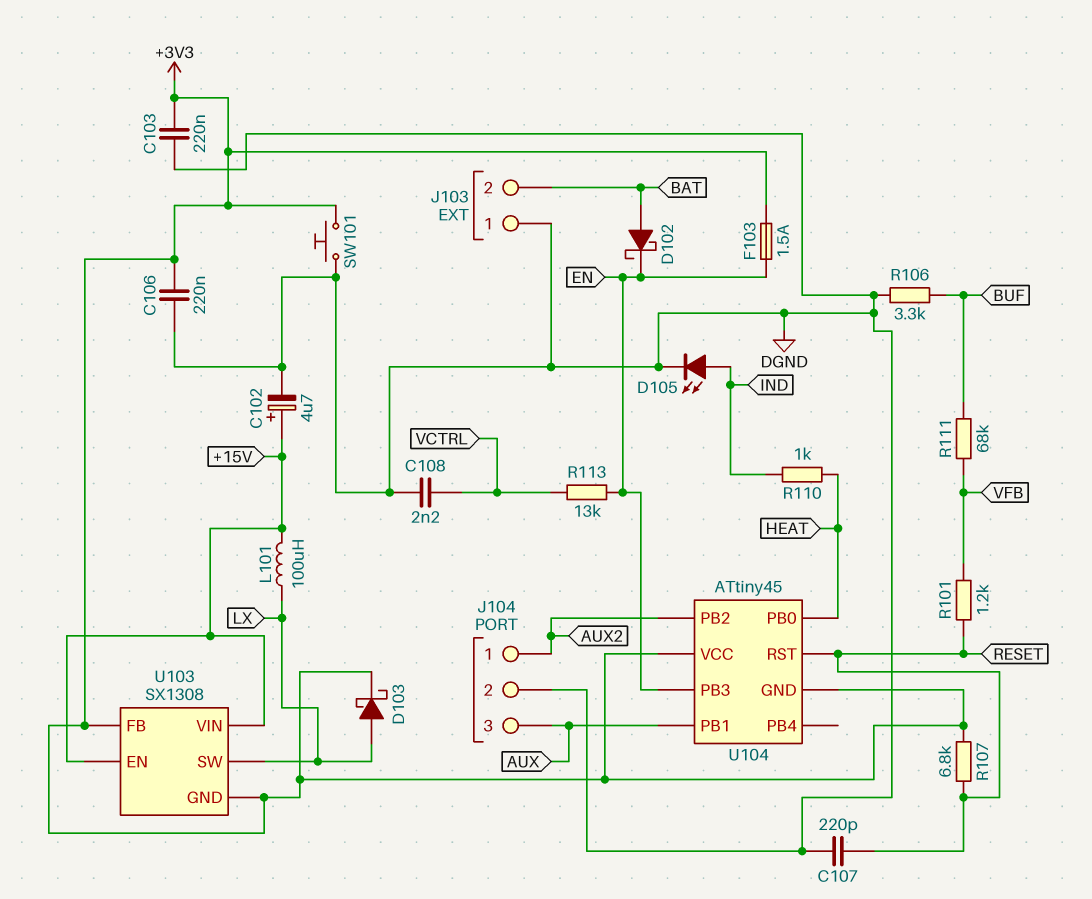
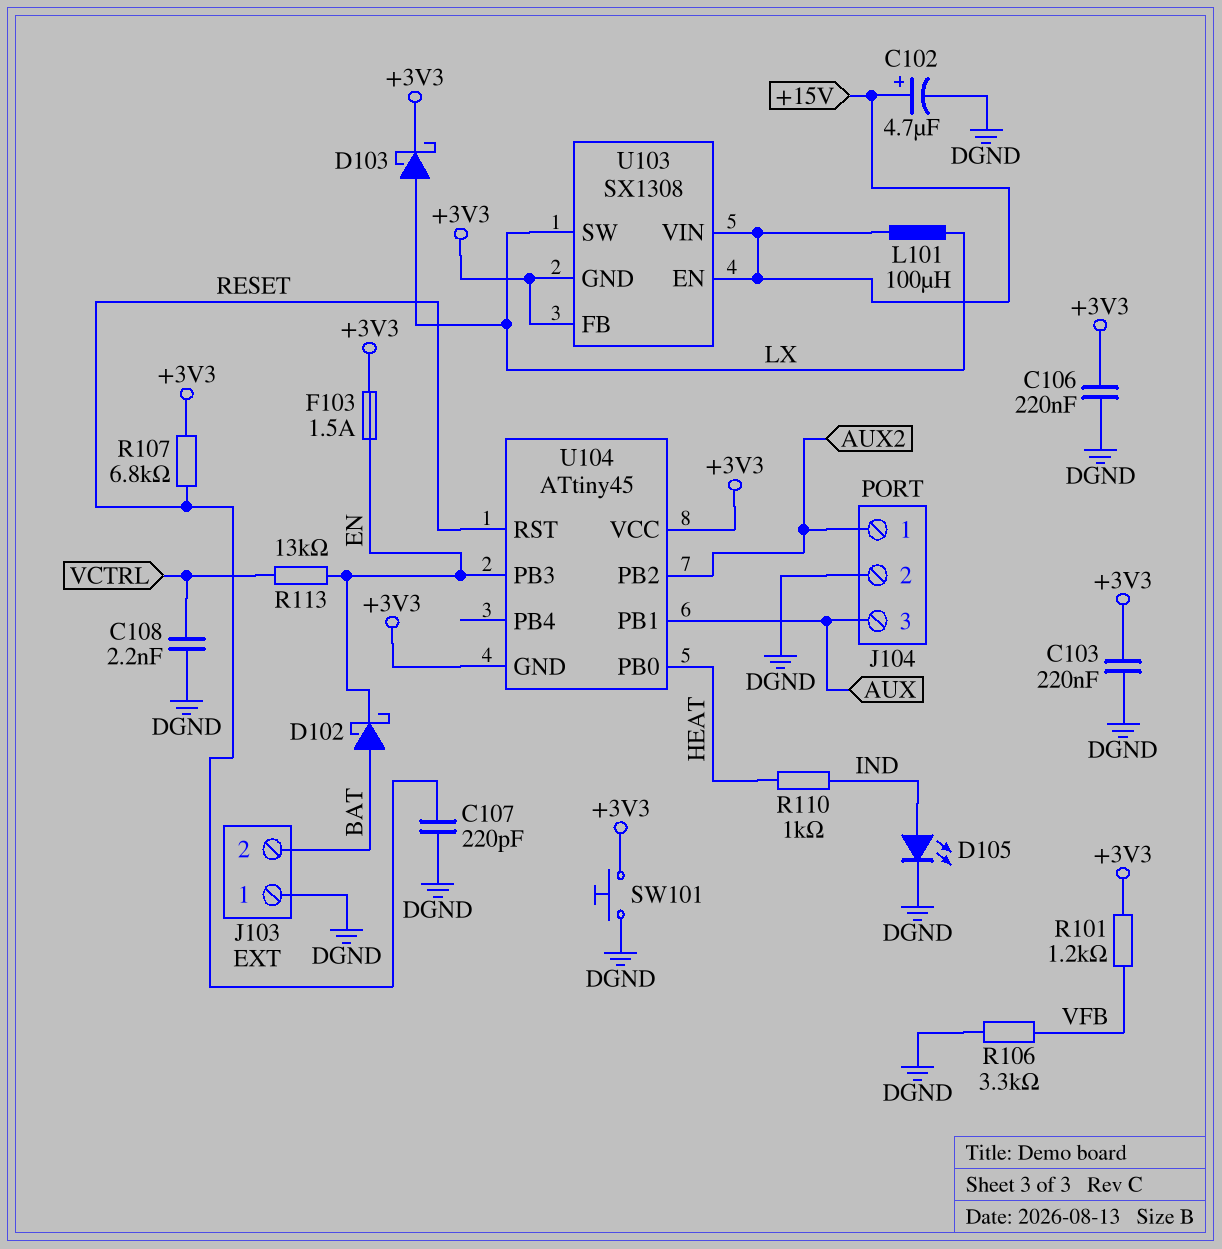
R101: 1.2k (RESET, VFB) -> 1.2k (+3V3, VFB)
R106: 3.3k (BUF, DGND) -> 3.3k (DGND, VFB)
R111: 68k (BUF, VFB) -> none

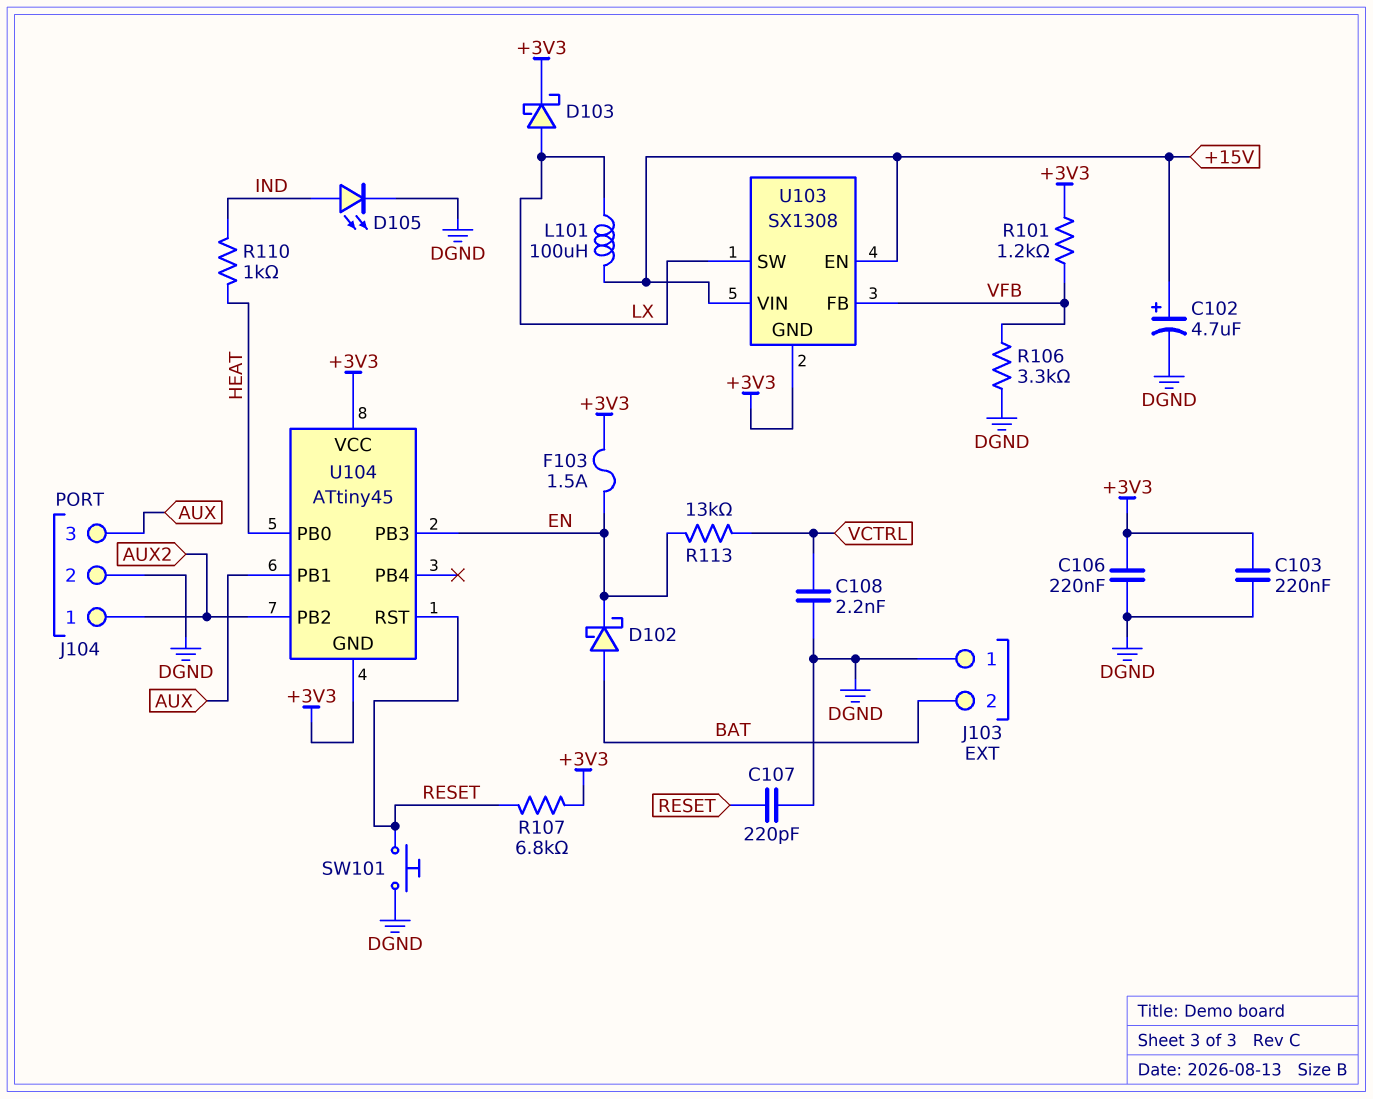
SW101: button (+3V3, DGND) -> button (DGND, RESET)
U103 pin FB: +3V3 -> VFB

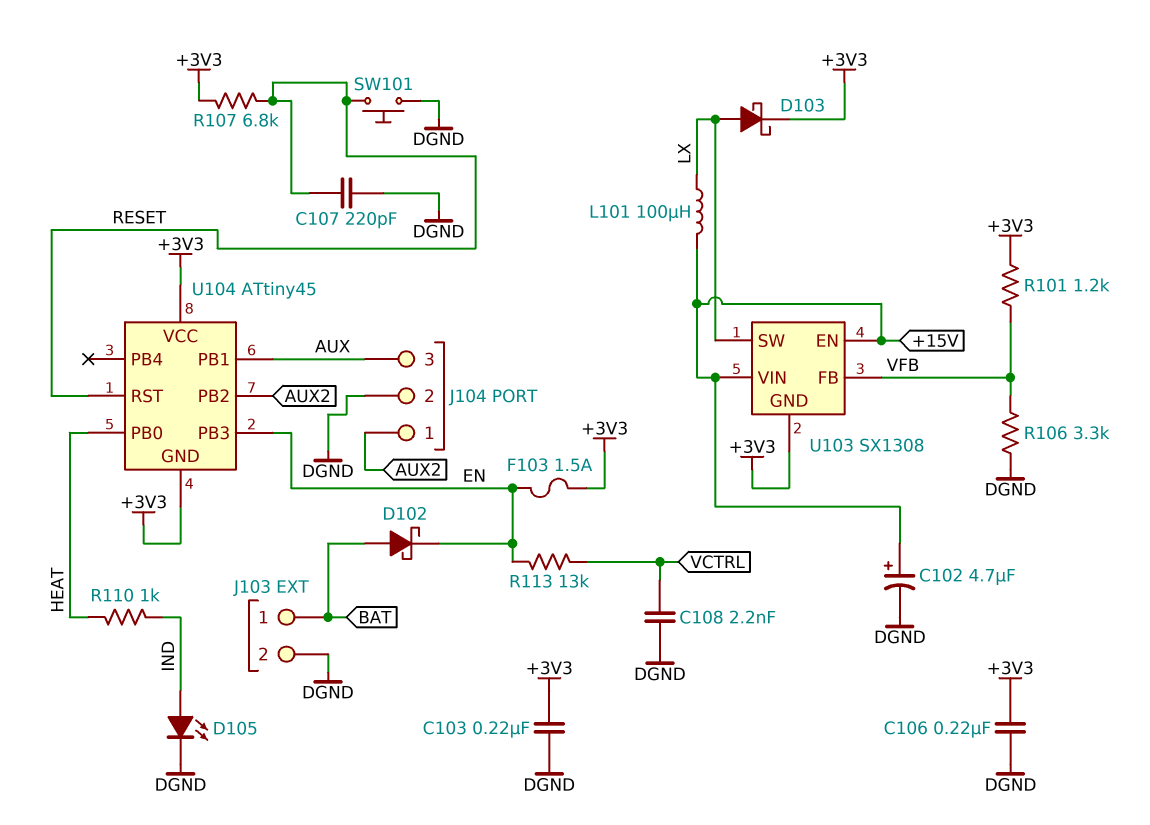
J103 pin 1: DGND -> BAT
J103 pin 2: BAT -> DGND

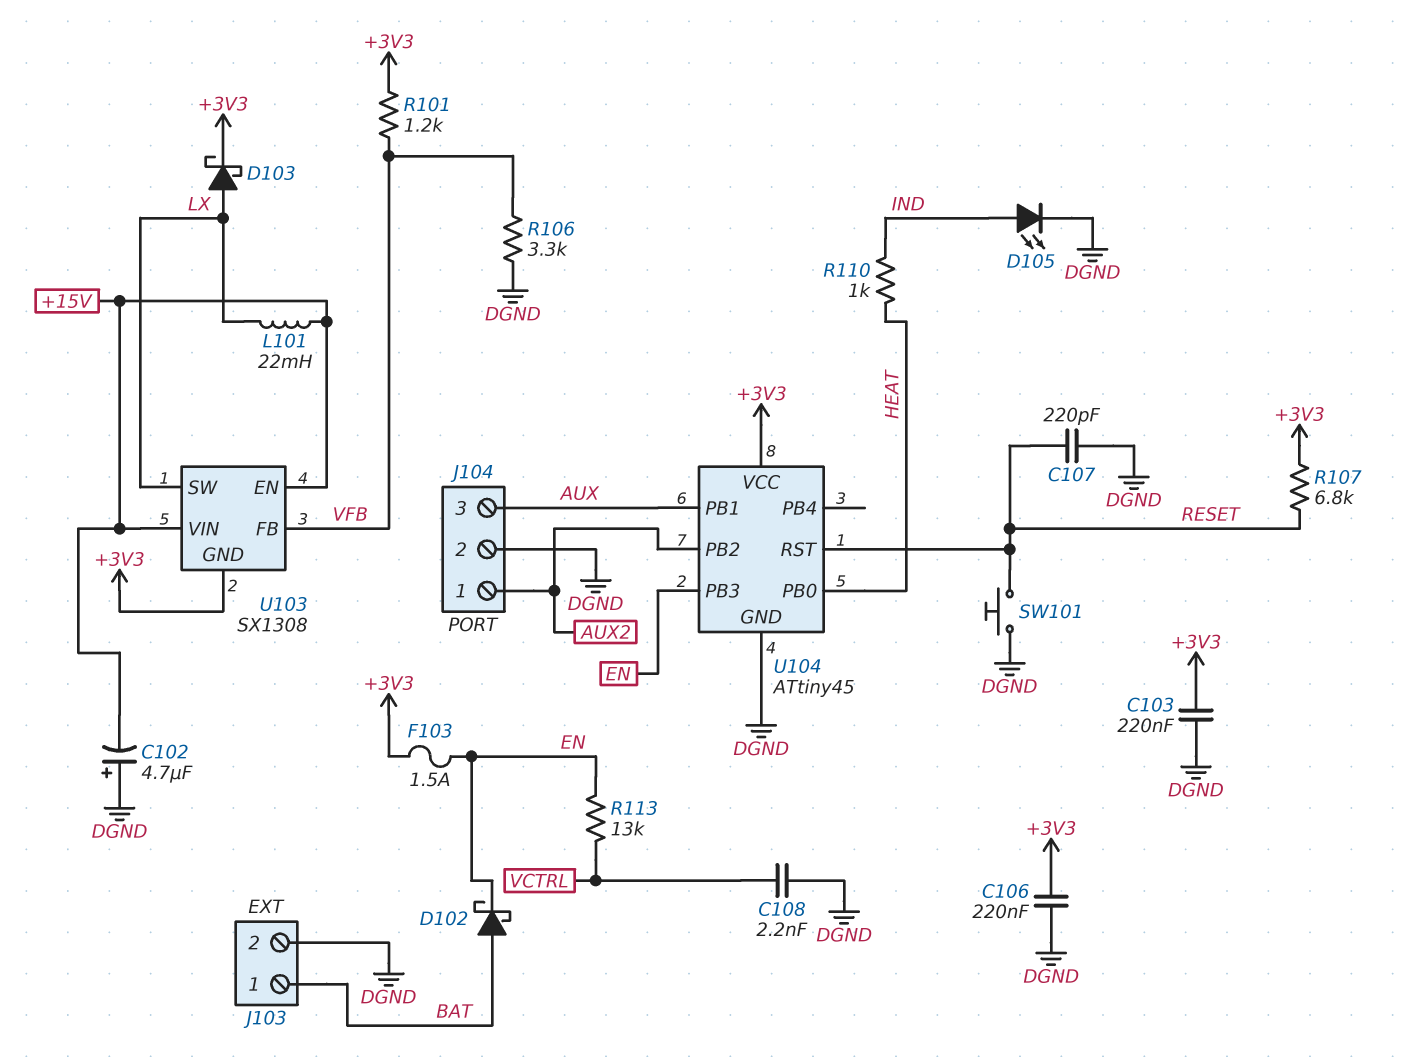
C102: 4.7uF (plus +15V, minus DGND) -> 4.7uF (plus DGND, minus +15V)
L101: 100uH (+15V, LX) -> 22mH (+15V, LX)
U104 pin GND: +3V3 -> DGND

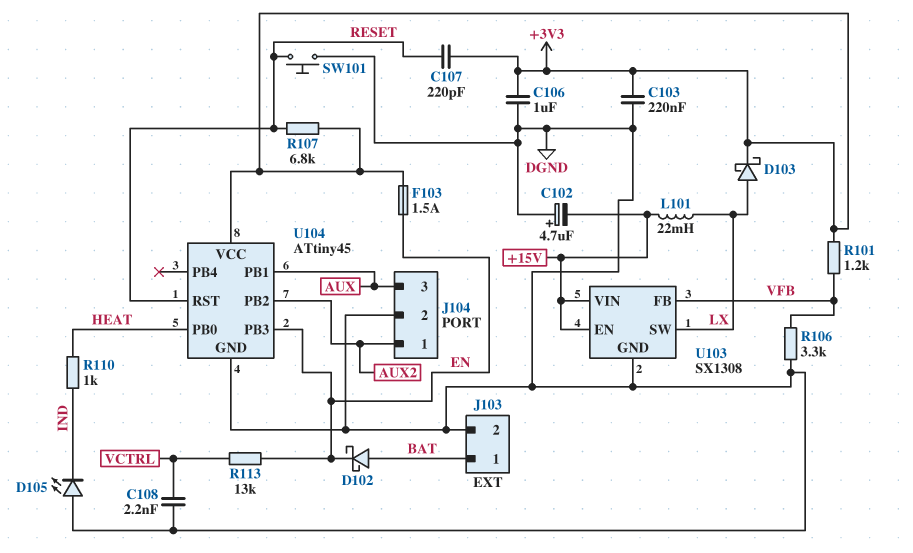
C106: 220nF (+3V3, DGND) -> 1uF (+3V3, DGND)
C107: 220pF (DGND, RESET) -> 220pF (+3V3, RESET)
D105: LED (A IND, K DGND) -> LED (A DGND, K IND)
U103 pin GND: +3V3 -> DGND

